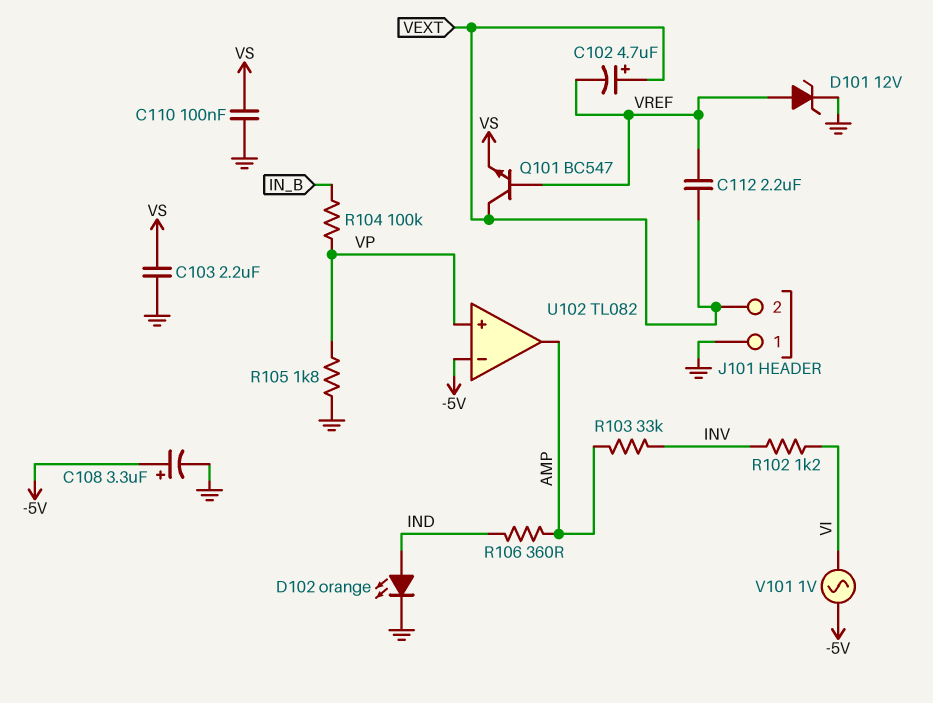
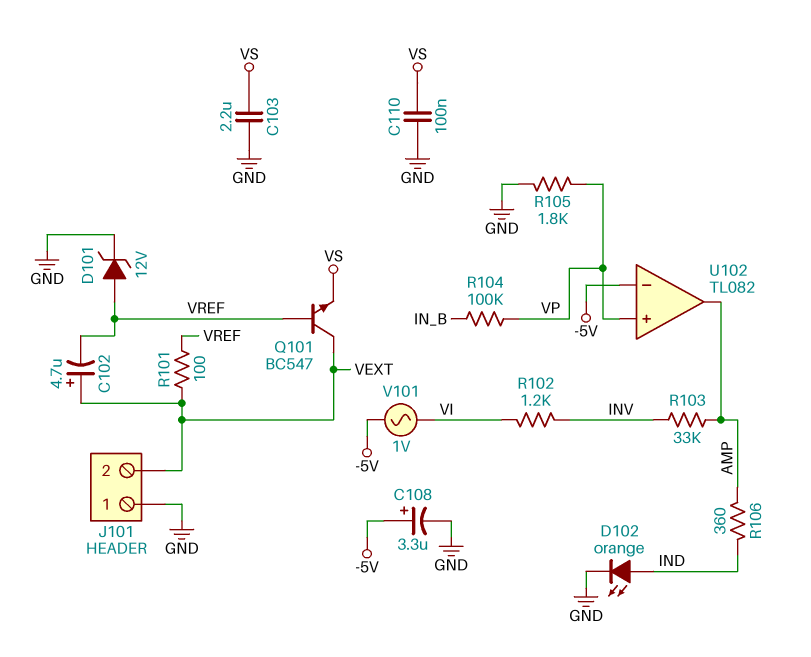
C112: 2.2uF (VEXT, VREF) -> none
R101: none -> 100 (VEXT, VREF)

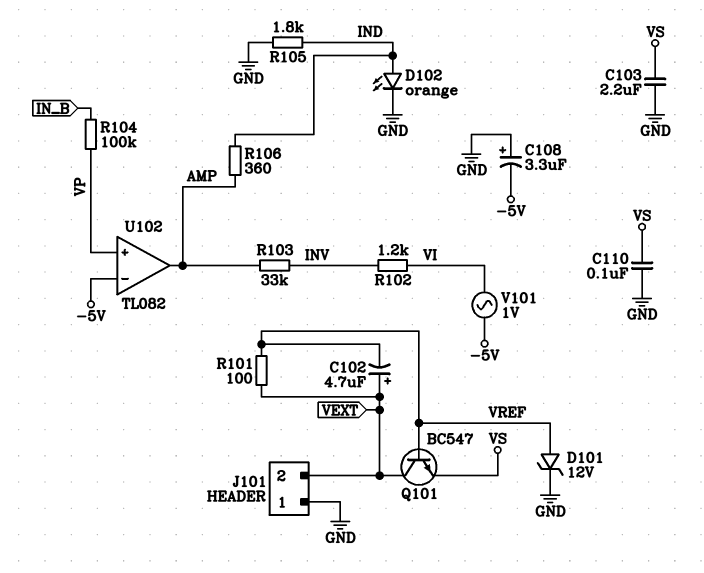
C108: 3.3uF (plus -5V, minus GND) -> 3.3uF (plus GND, minus -5V)
R105: 1.8k (GND, VP) -> 1.8k (GND, IND)

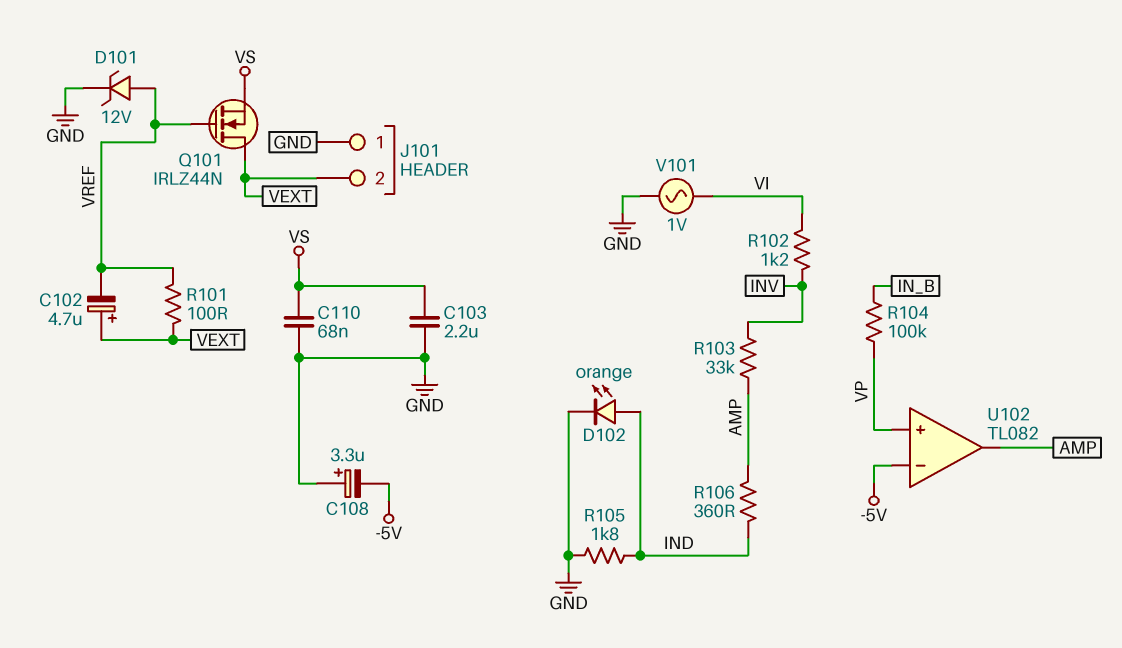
C110: 100nF (GND, VS) -> 68nF (GND, VS)
Q101: NPN BC547 (B VREF, C VEXT, E VS) -> NMOS IRLZ44N (G VREF, D VEXT, S VS)
V101: AC 1V (-5V, VI) -> AC 1V (GND, VI)

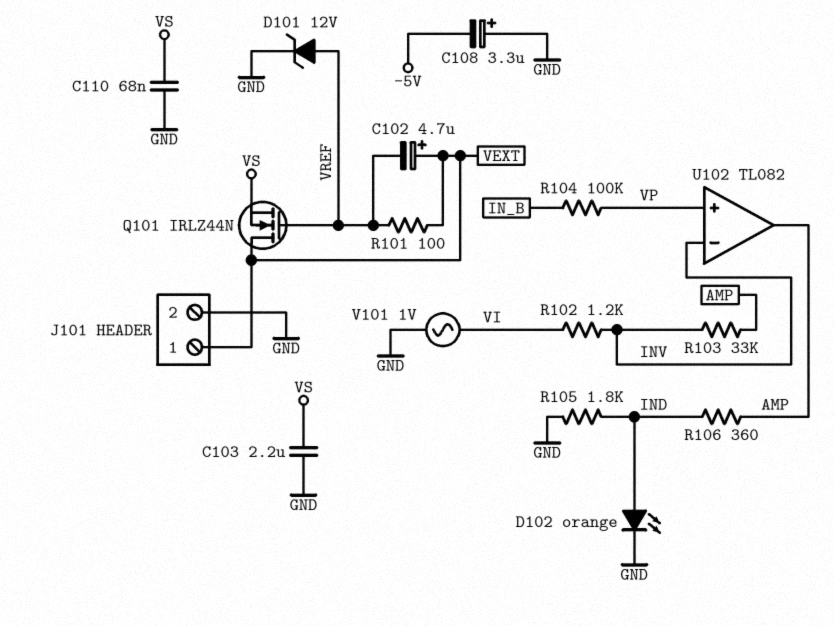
J101 pin 1: GND -> VEXT
J101 pin 2: VEXT -> GND
U102 pin in-: -5V -> INV

